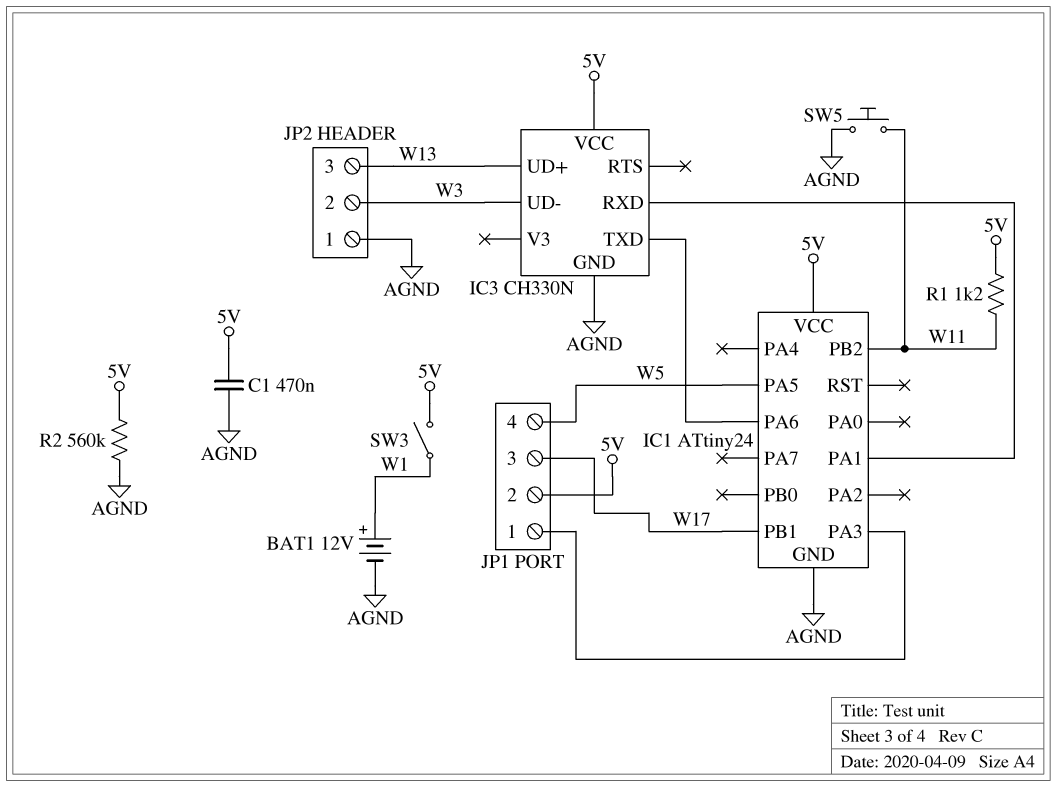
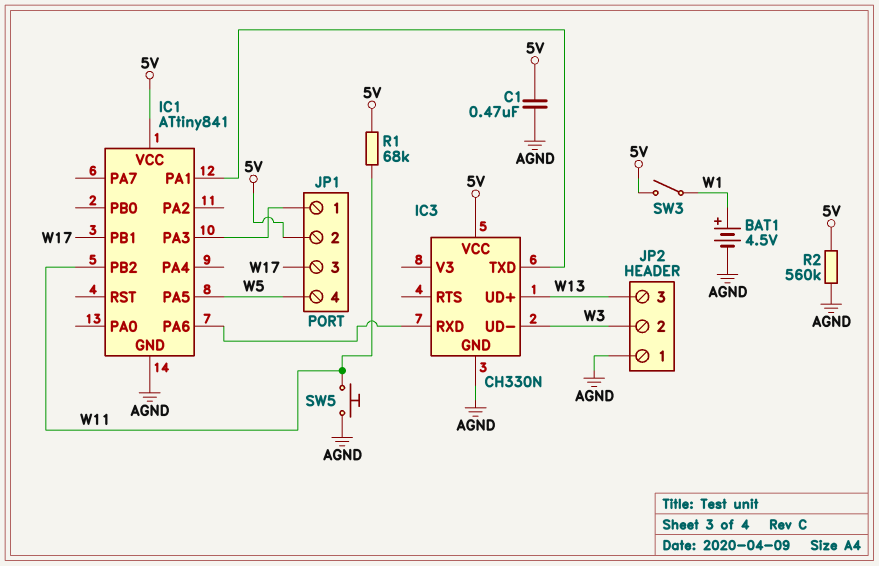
BAT1: 12V (plus W1, minus AGND) -> 4.5V (plus W1, minus AGND)
IC1: ATtiny24 -> ATtiny841
IC3 pin RXD: IC1/PA1 -> IC1/PA6
IC3 pin TXD: IC1/PA6 -> IC1/PA1
R1: 1.2k (5V, W11) -> 68k (5V, W11)

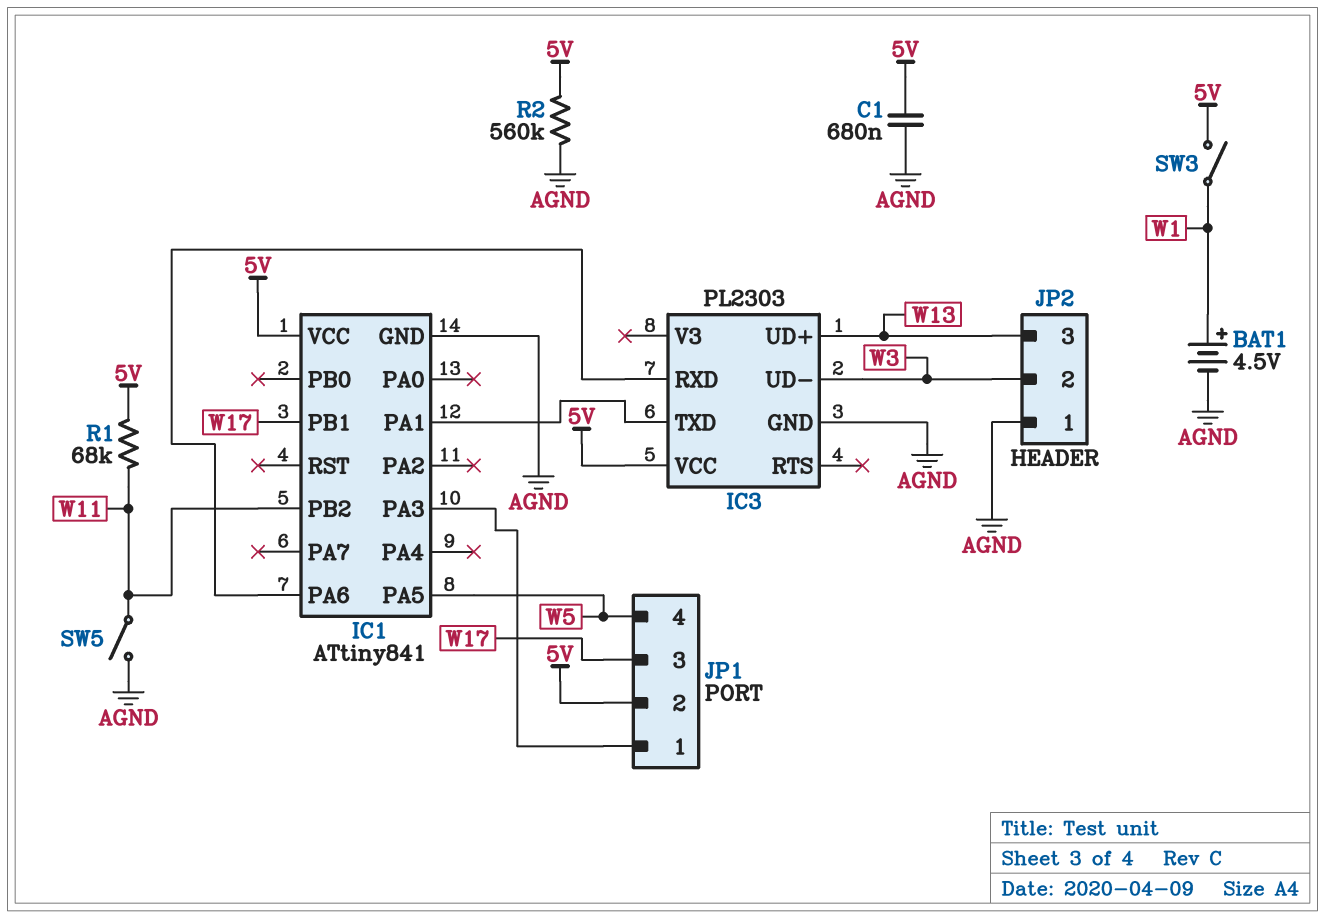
C1: 470nF (5V, AGND) -> 680nF (5V, AGND)
IC3: CH330N -> PL2303
SW5: button (AGND, W11) -> switch (AGND, W11)

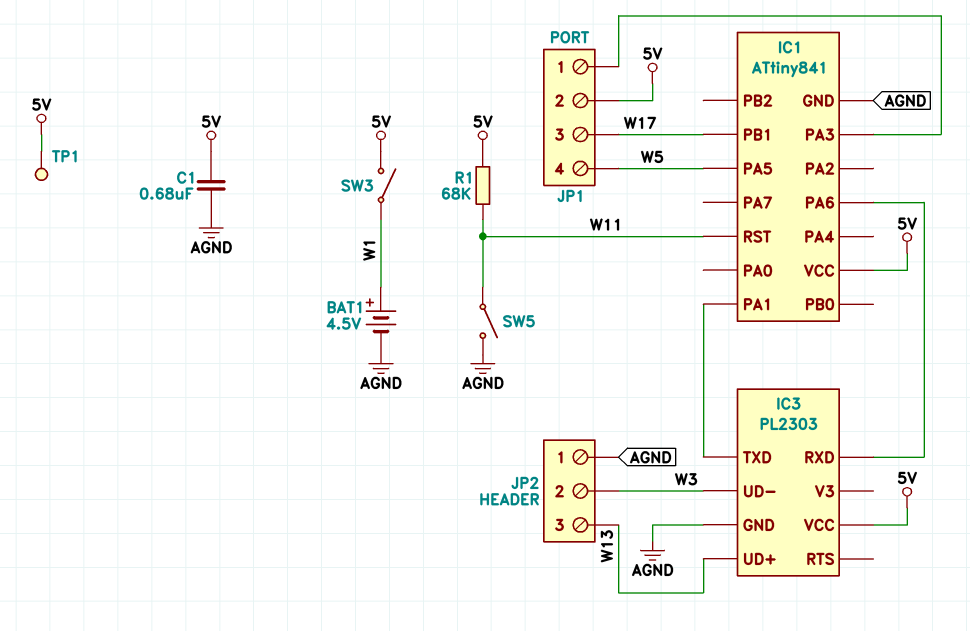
IC1 pin PB2: W11 -> none
IC1 pin RST: none -> W11
R2: 560k (5V, AGND) -> none
TP1: none -> test point (5V)

